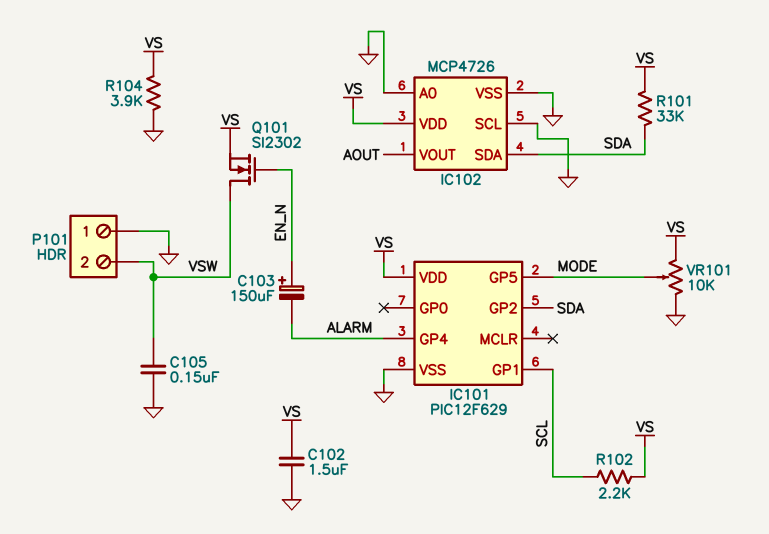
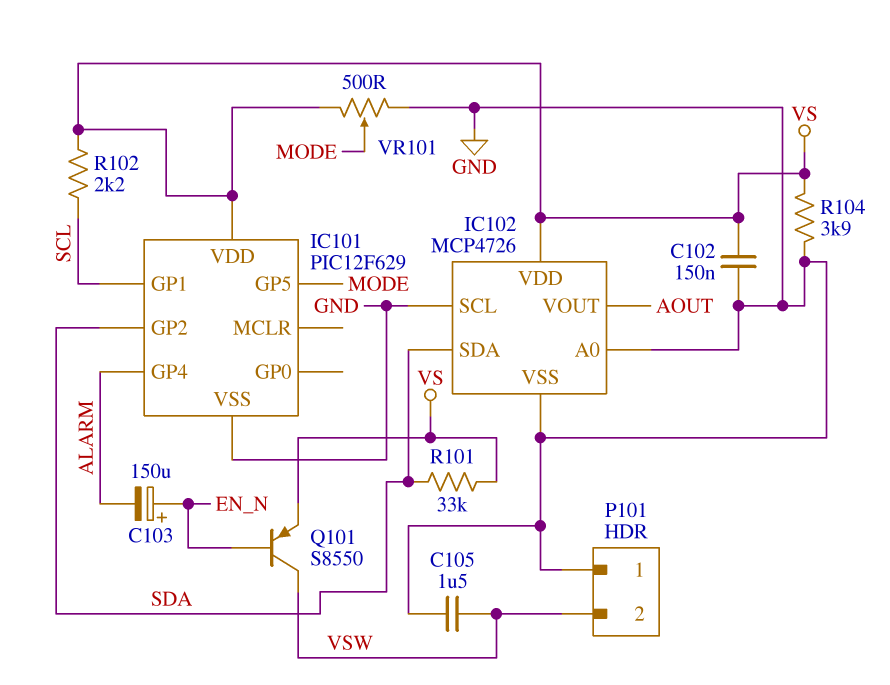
C102: 1.5uF (GND, VS) -> 150nF (GND, VS)
C105: 150nF (GND, VSW) -> 1.5uF (GND, VSW)
Q101: NMOS SI2302 (G EN_N, D VSW, S VS) -> PNP S8550 (B EN_N, C VSW, E VS)
VR101: 10k (GND, VS, wiper MODE) -> 500 (GND, VS, wiper MODE)

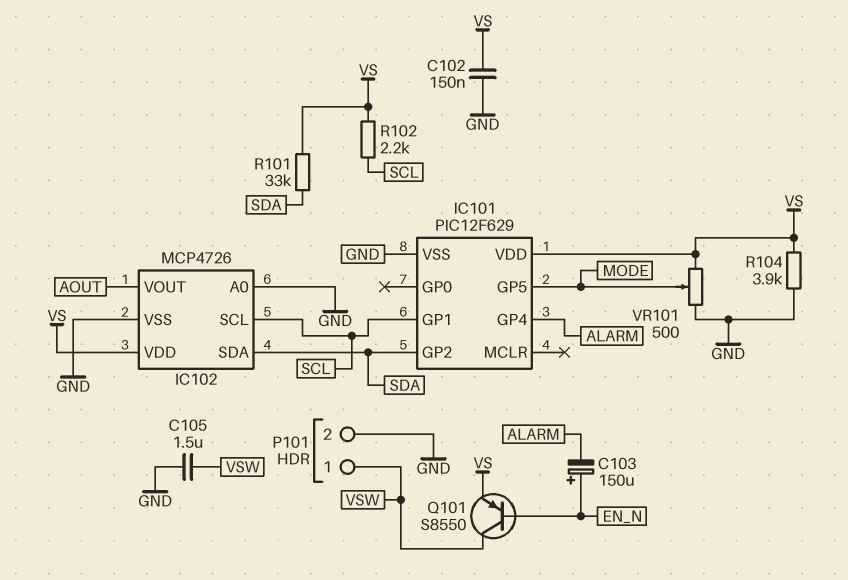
IC102 pin SCL: GND -> SCL
P101 pin 1: GND -> VSW
P101 pin 2: VSW -> GND

